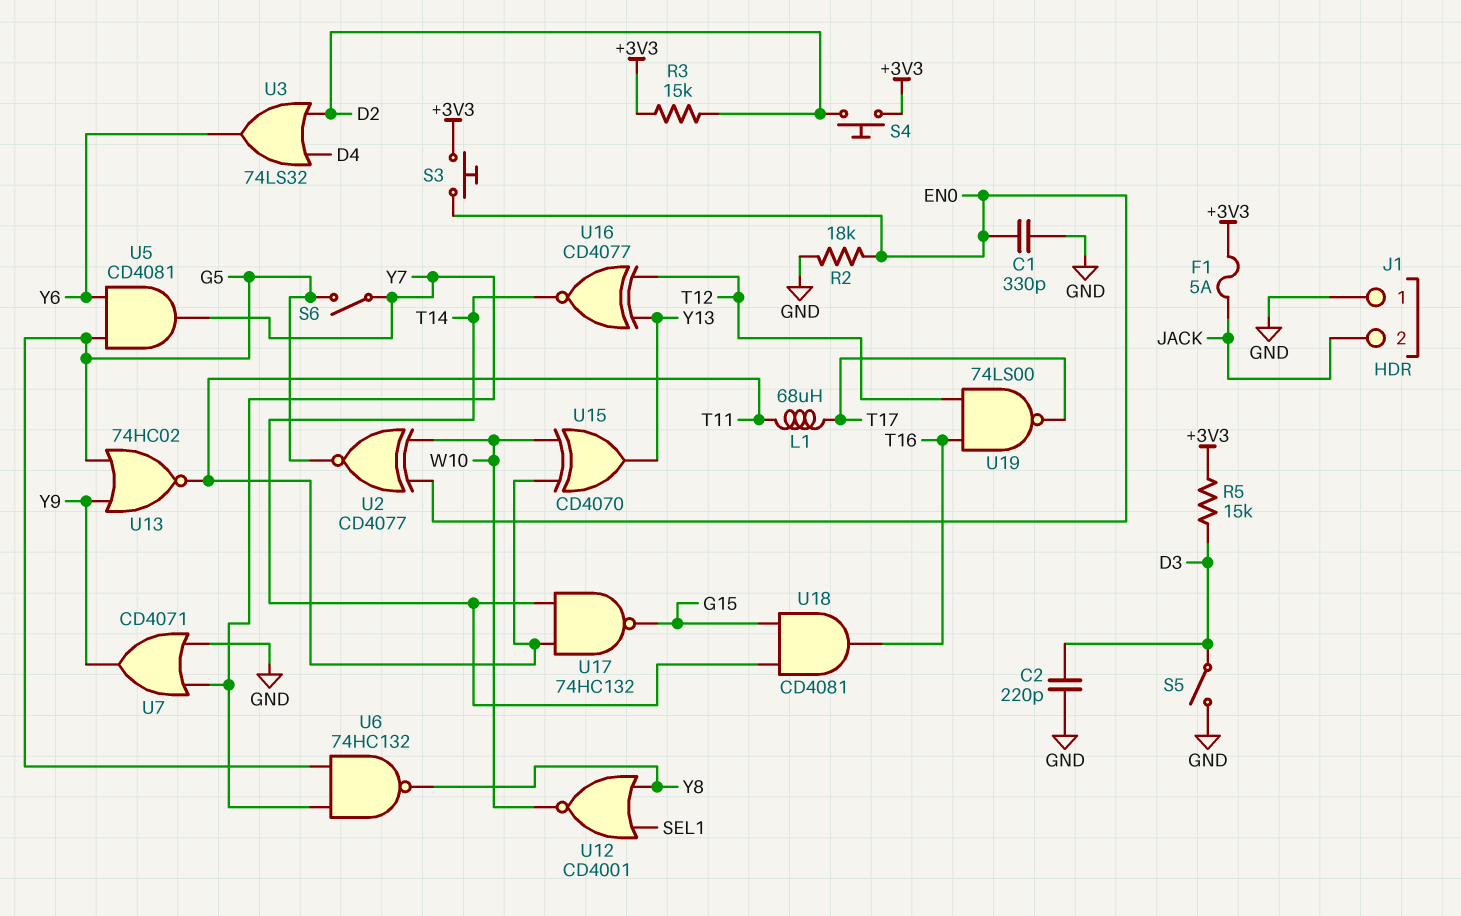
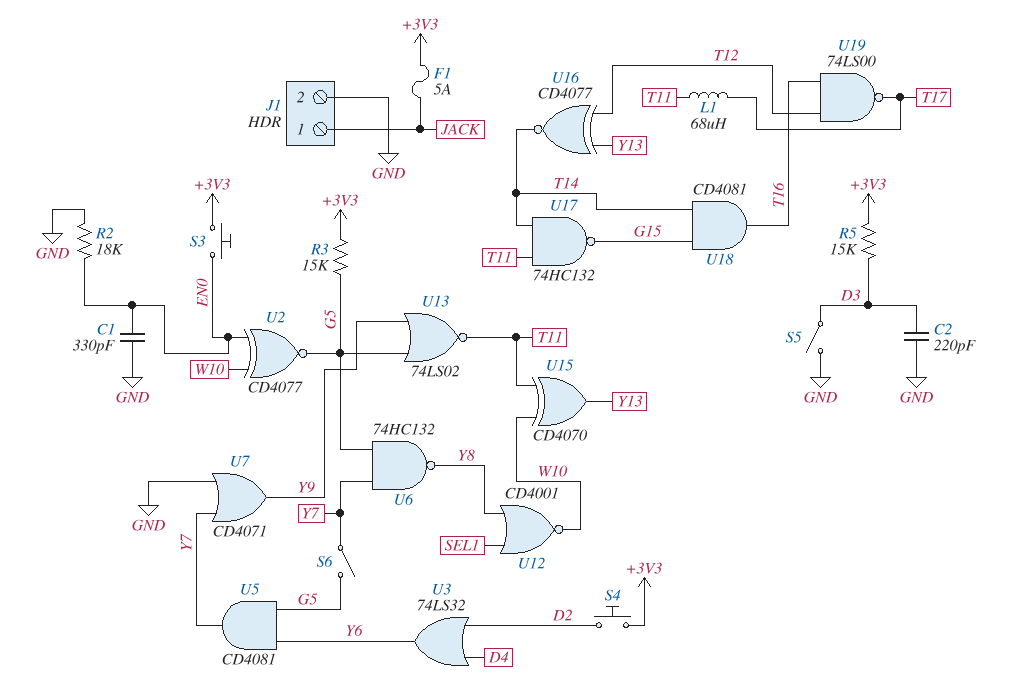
J1 pin 1: GND -> JACK
J1 pin 2: JACK -> GND
R3: 15k (+3V3, D2) -> 15k (+3V3, G5)
U13: NOR 74HC02 (in G5, in Y9, out T11) -> NOR 74LS02 (in G5, in Y9, out T11)

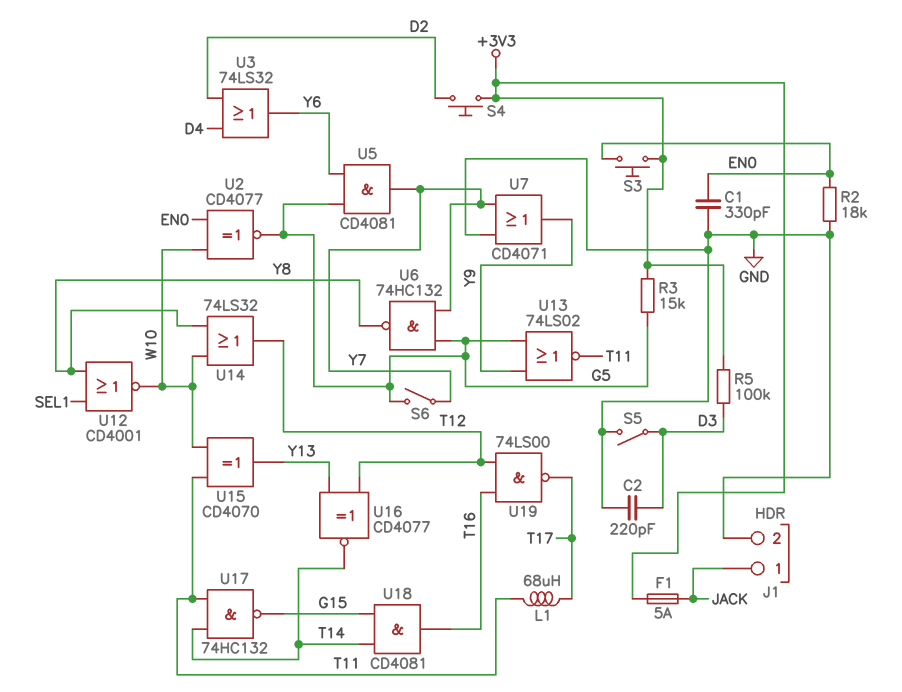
R5: 15k (+3V3, D3) -> 100k (+3V3, D3)
U14: none -> OR 74LS32 (in W10, in Y8, out T12)

